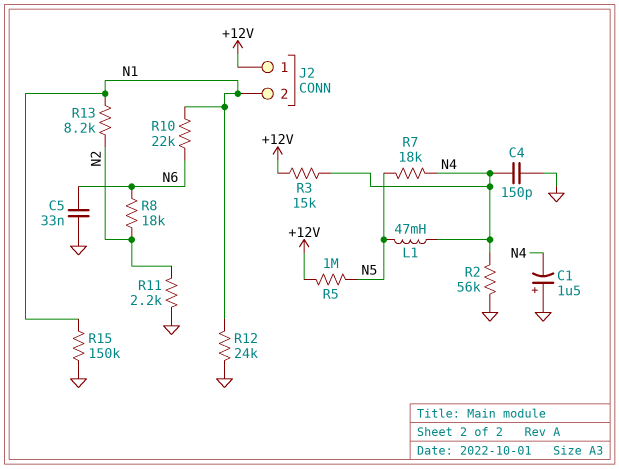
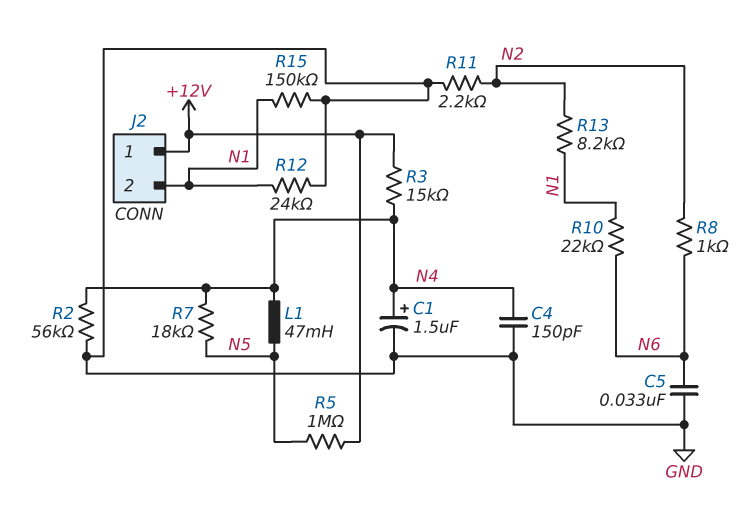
C1: 1.5uF (plus GND, minus N4) -> 1.5uF (plus N4, minus GND)
R8: 18k (N2, N6) -> 1k (N2, N6)

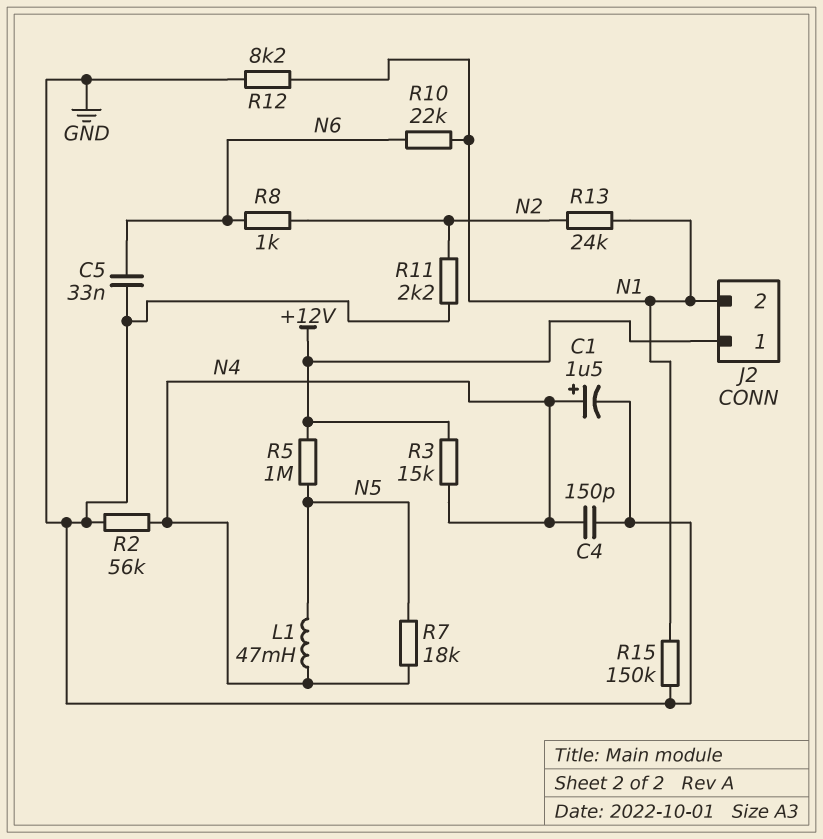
R12: 24k (GND, N1) -> 8.2k (GND, N1)
R13: 8.2k (N1, N2) -> 24k (N1, N2)

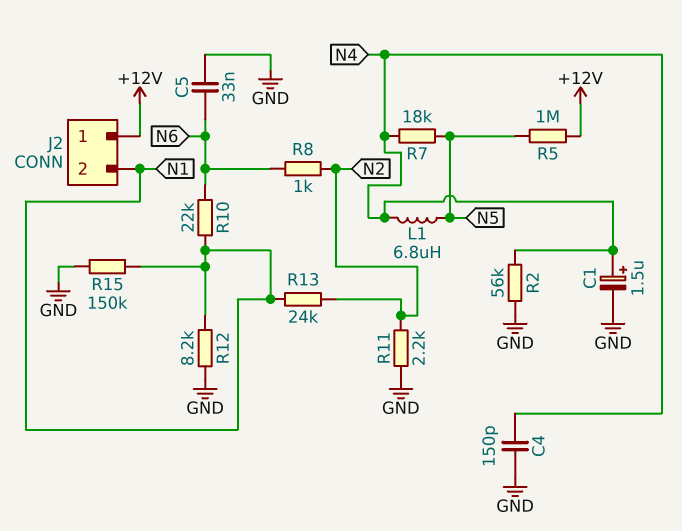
L1: 47mH (N4, N5) -> 6.8uH (N4, N5)
R3: 15k (+12V, N4) -> none

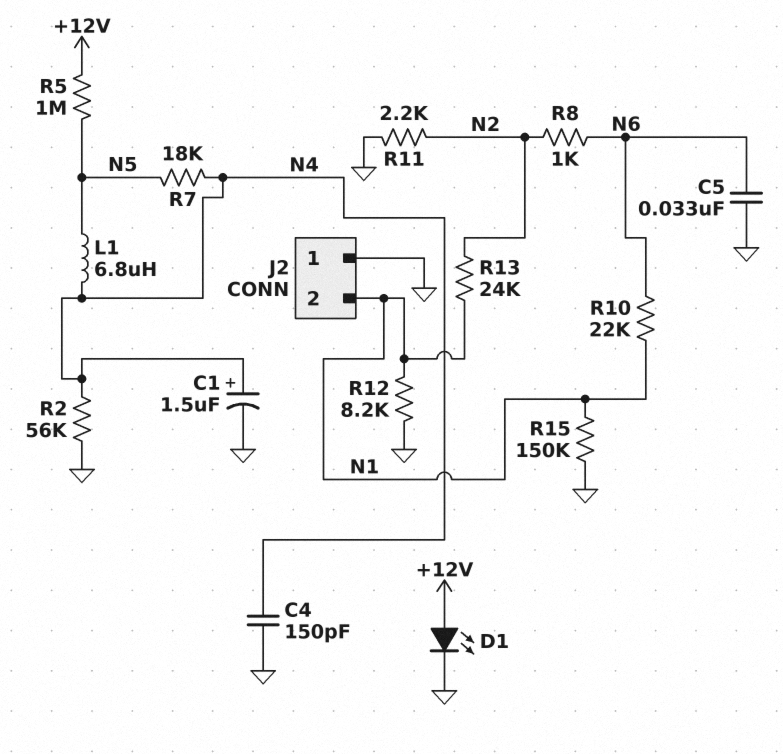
D1: none -> LED (A +12V, K GND)
J2 pin 1: +12V -> GND

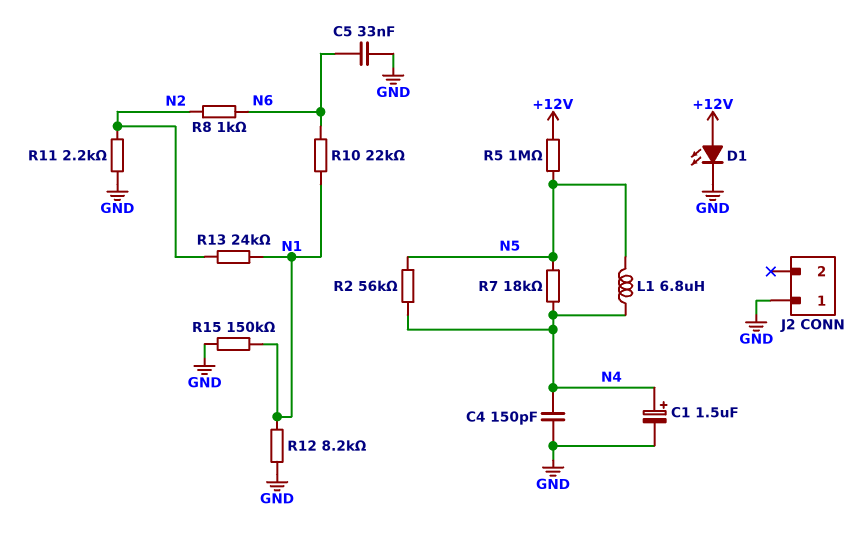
J2 pin 2: N1 -> none
R2: 56k (GND, N4) -> 56k (N4, N5)

